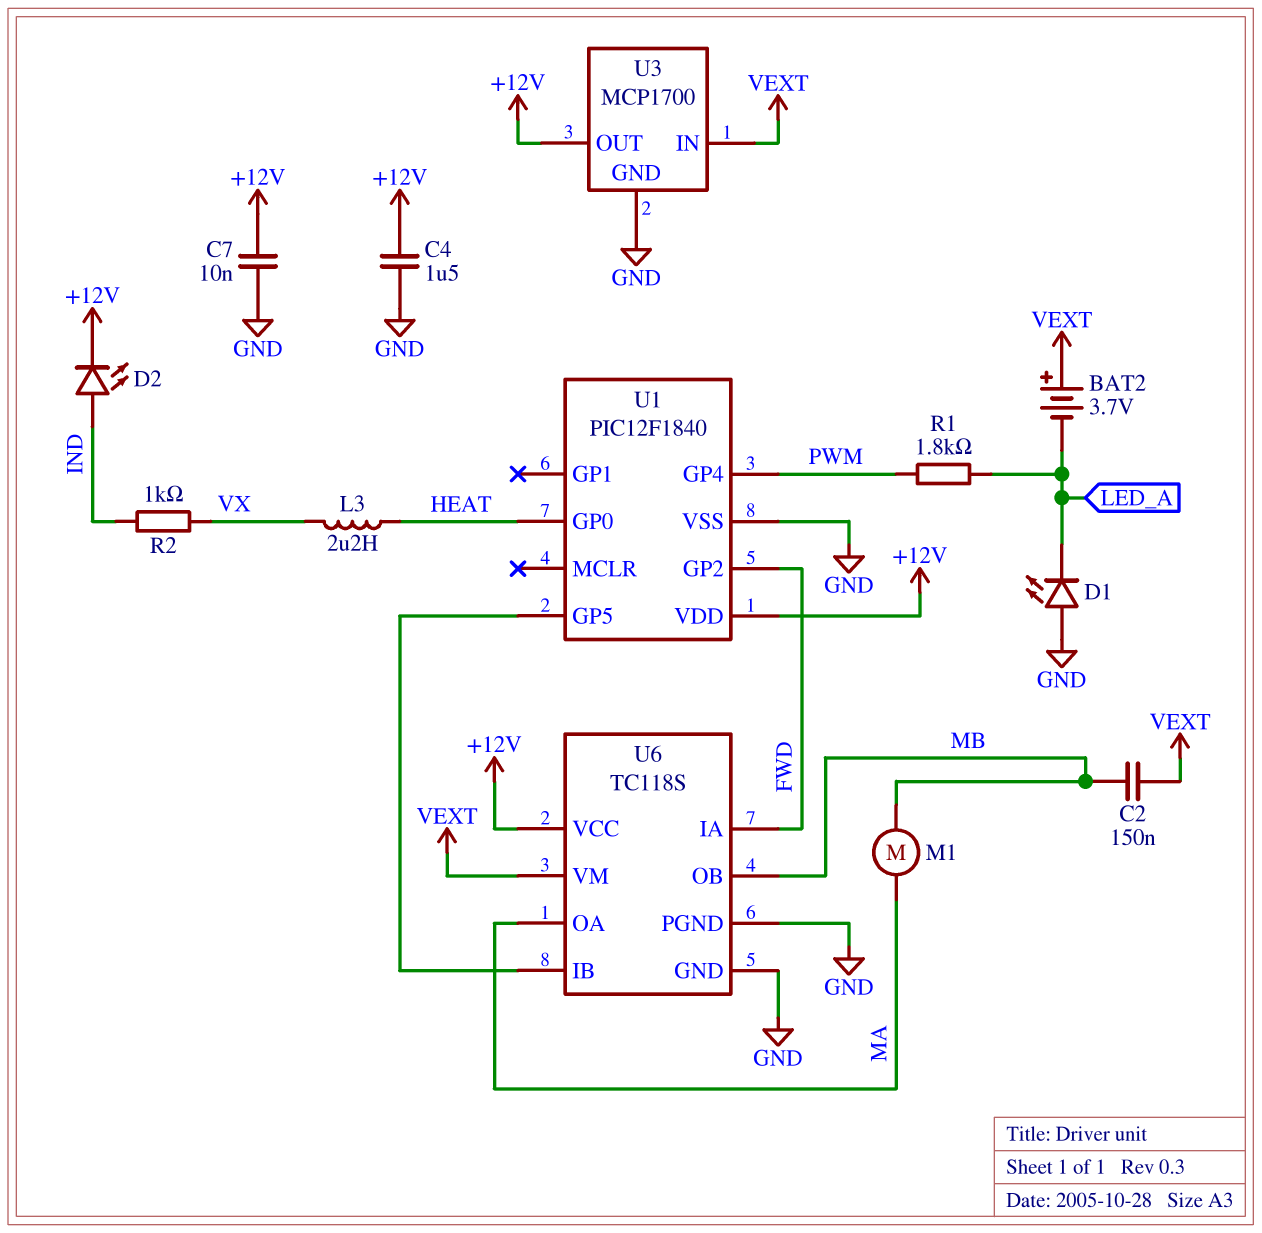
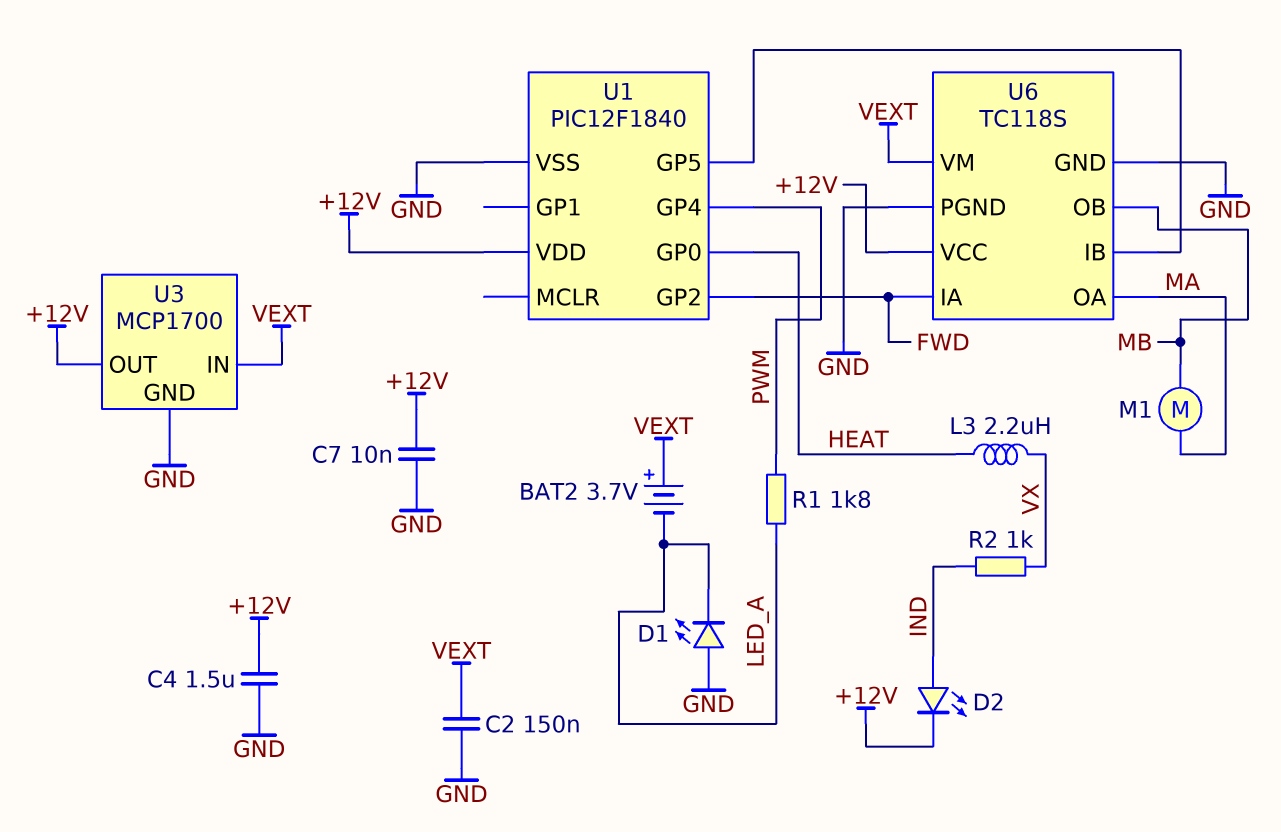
C2: 150nF (MB, VEXT) -> 150nF (GND, VEXT)

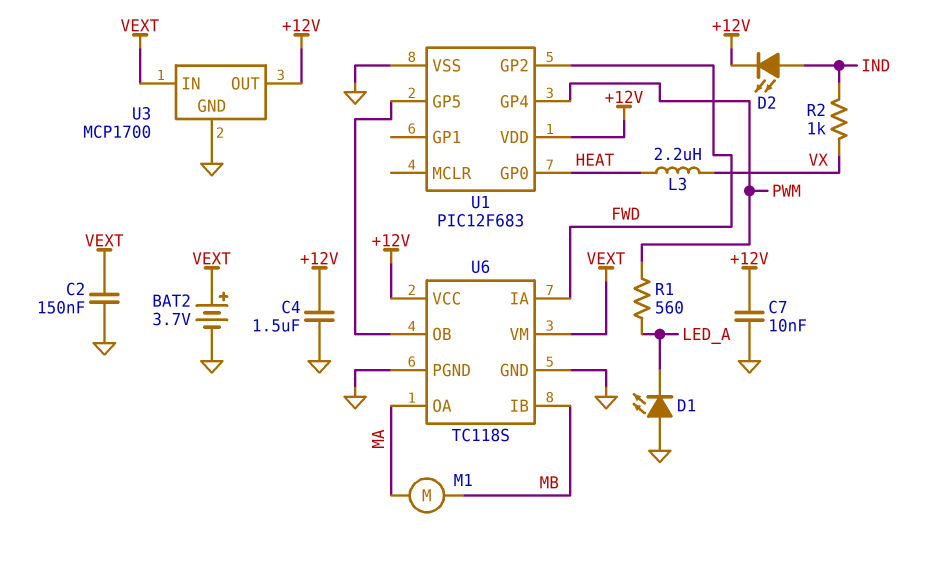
BAT2: 3.7V (plus VEXT, minus LED_A) -> 3.7V (plus VEXT, minus GND)
R1: 1.8k (LED_A, PWM) -> 560 (LED_A, PWM)
U1: PIC12F1840 -> PIC12F683
U6 pin IB: U1/GP5 -> MB
U6 pin OB: MB -> U1/GP5

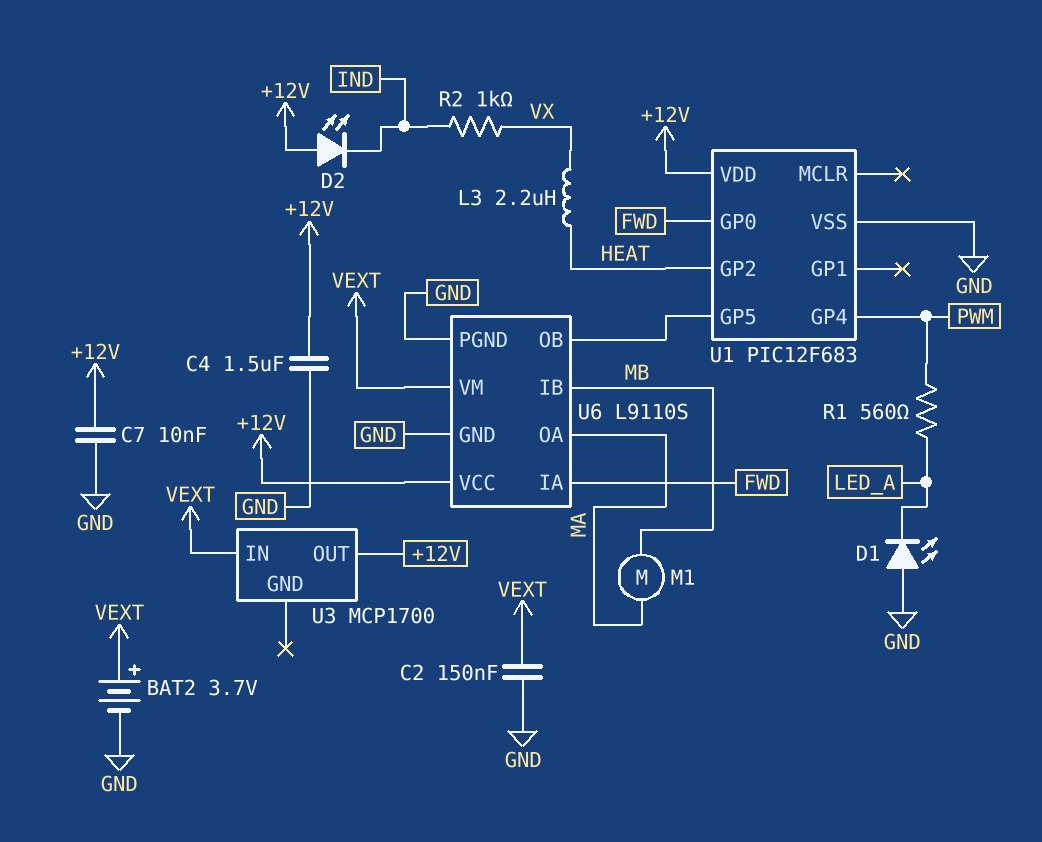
D2: LED (A IND, K +12V) -> LED (A +12V, K IND)
U1 pin GP0: HEAT -> FWD
U1 pin GP2: FWD -> HEAT
U3 pin GND: GND -> none
U6: TC118S -> L9110S

